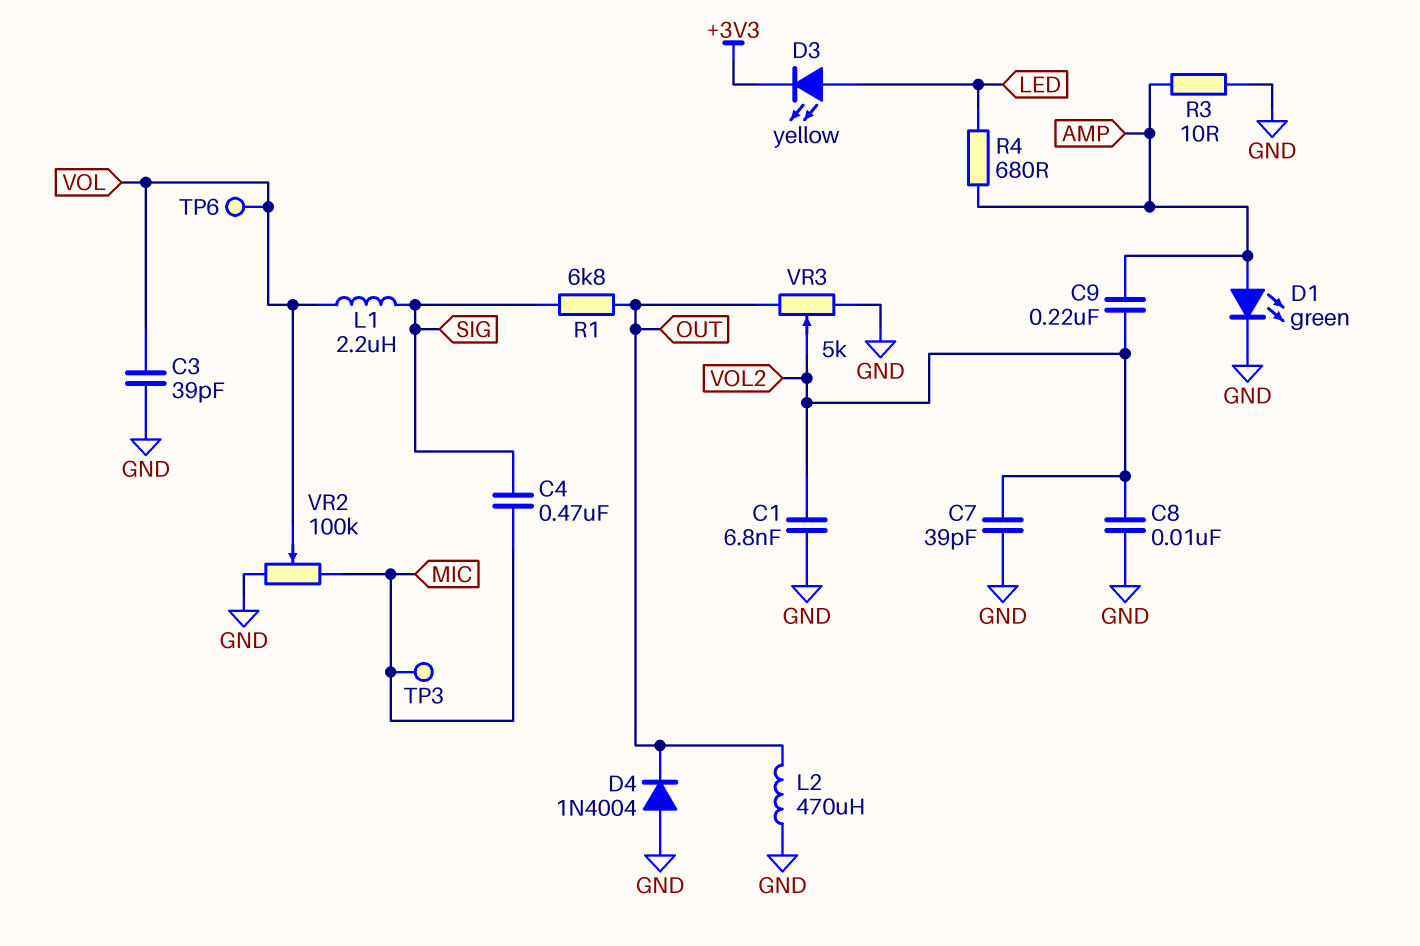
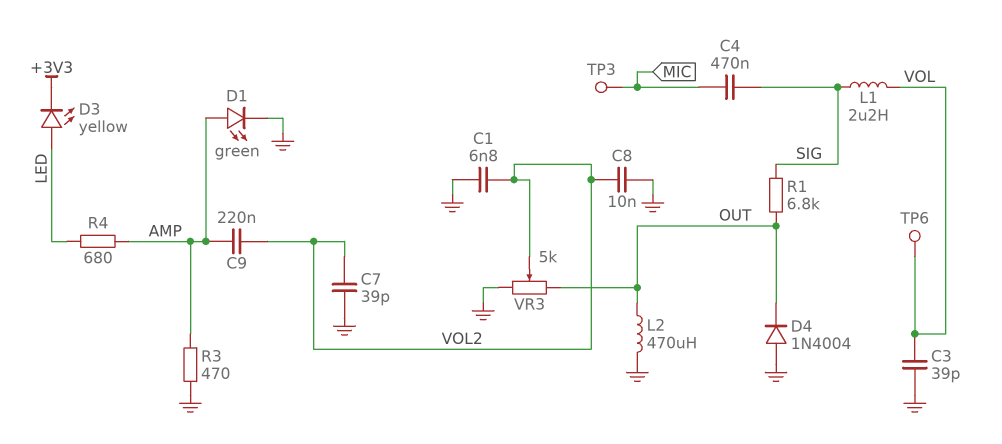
R3: 10 (AMP, GND) -> 470 (AMP, GND)
VR2: 100k (GND, MIC, wiper VOL) -> none

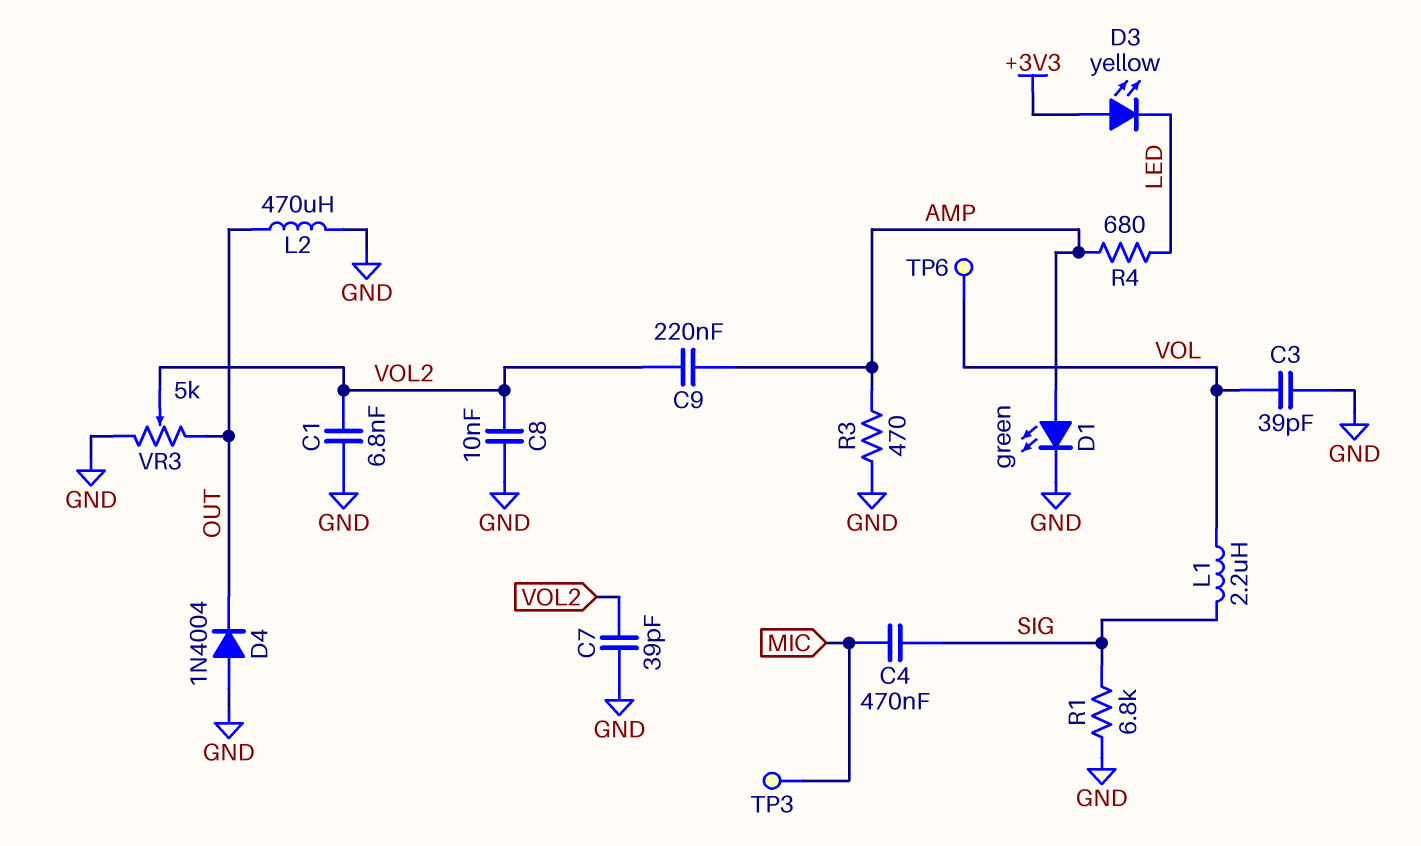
D3: LED yellow (A LED, K +3V3) -> LED yellow (A +3V3, K LED)
R1: 6.8k (OUT, SIG) -> 6.8k (GND, SIG)

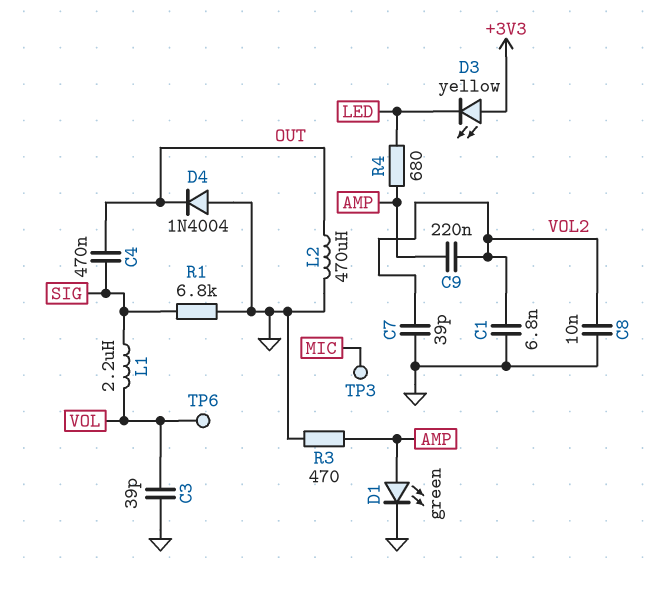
C4: 470nF (MIC, SIG) -> 470nF (OUT, SIG)
VR3: 5k (GND, OUT, wiper VOL2) -> none

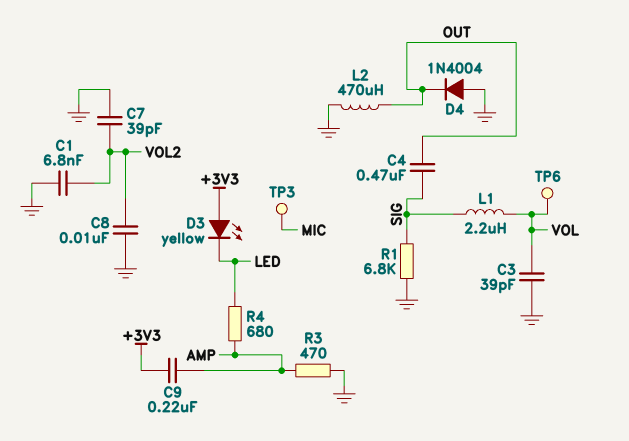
C9: 220nF (AMP, VOL2) -> 220nF (+3V3, AMP)
D1: LED green (A AMP, K GND) -> none

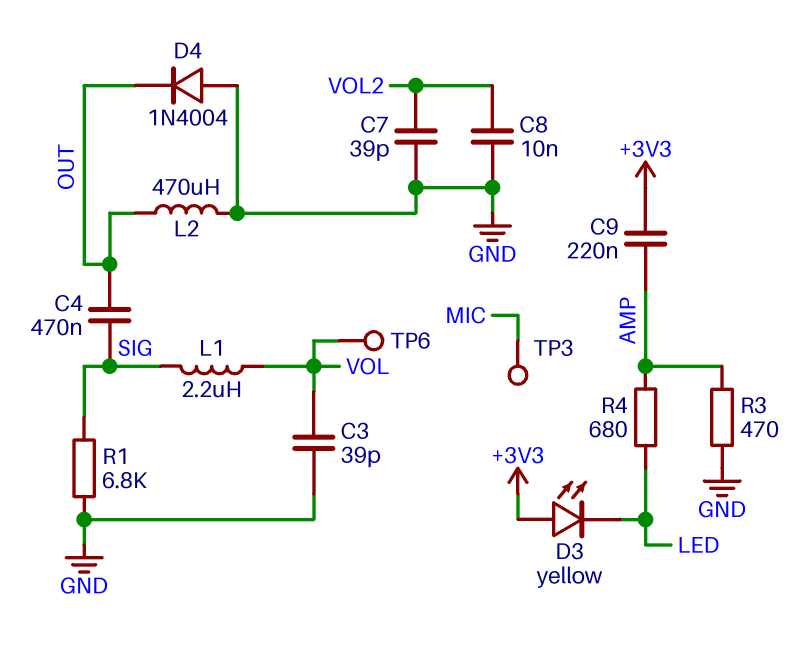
C1: 6.8nF (GND, VOL2) -> none

